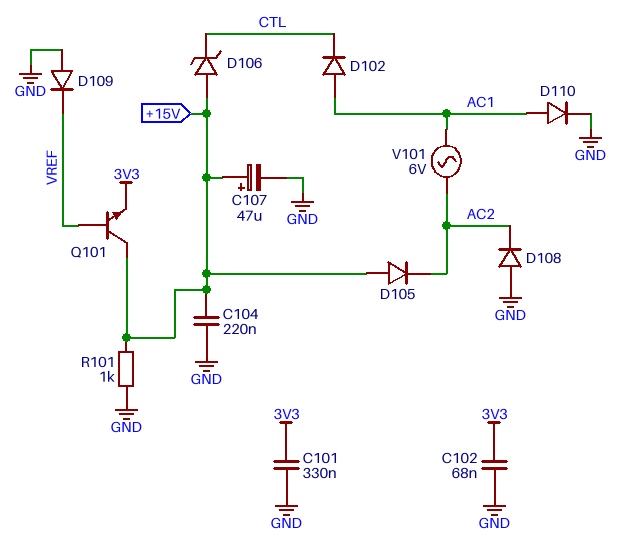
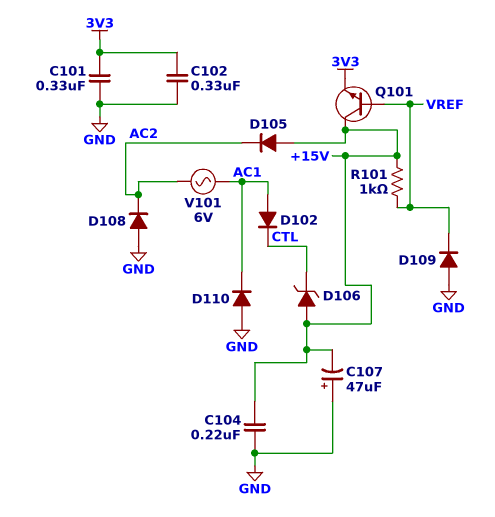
C102: 68nF (3V3, GND) -> 330nF (3V3, GND)
C107: 47uF (plus +15V, minus GND) -> 47uF (plus GND, minus +15V)
D110: diode (A AC1, K GND) -> diode (A GND, K AC1)
R101: 1k (+15V, GND) -> 1k (+15V, VREF)

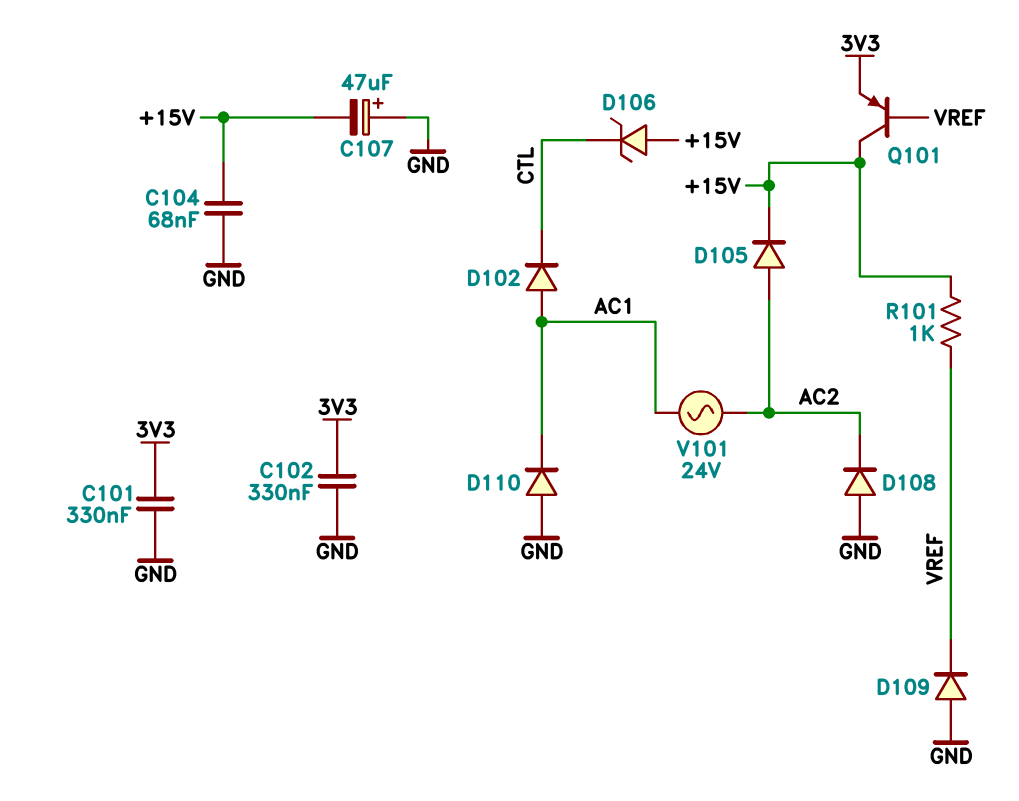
C104: 220nF (+15V, GND) -> 68nF (+15V, GND)
D105: diode (A +15V, K AC2) -> diode (A AC2, K +15V)
Q101: NPN (B VREF, C +15V, E 3V3) -> PNP (B VREF, C +15V, E 3V3)
V101: AC 6V (AC1, AC2) -> AC 24V (AC1, AC2)

